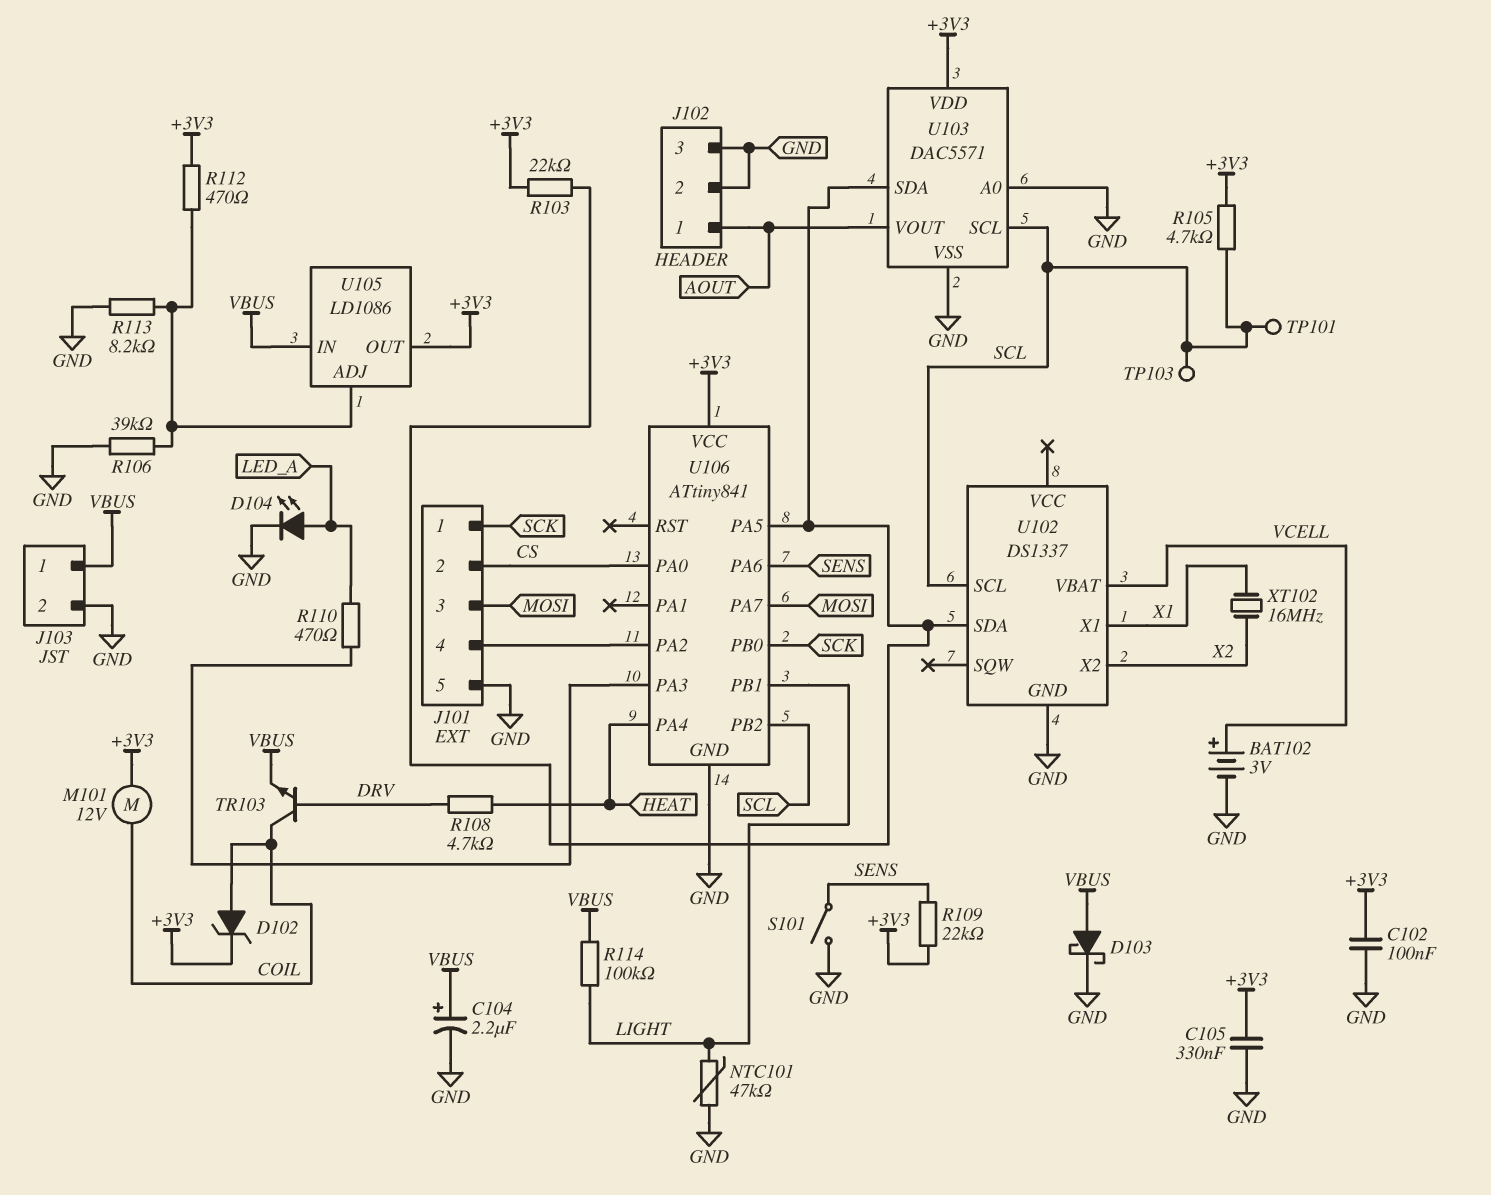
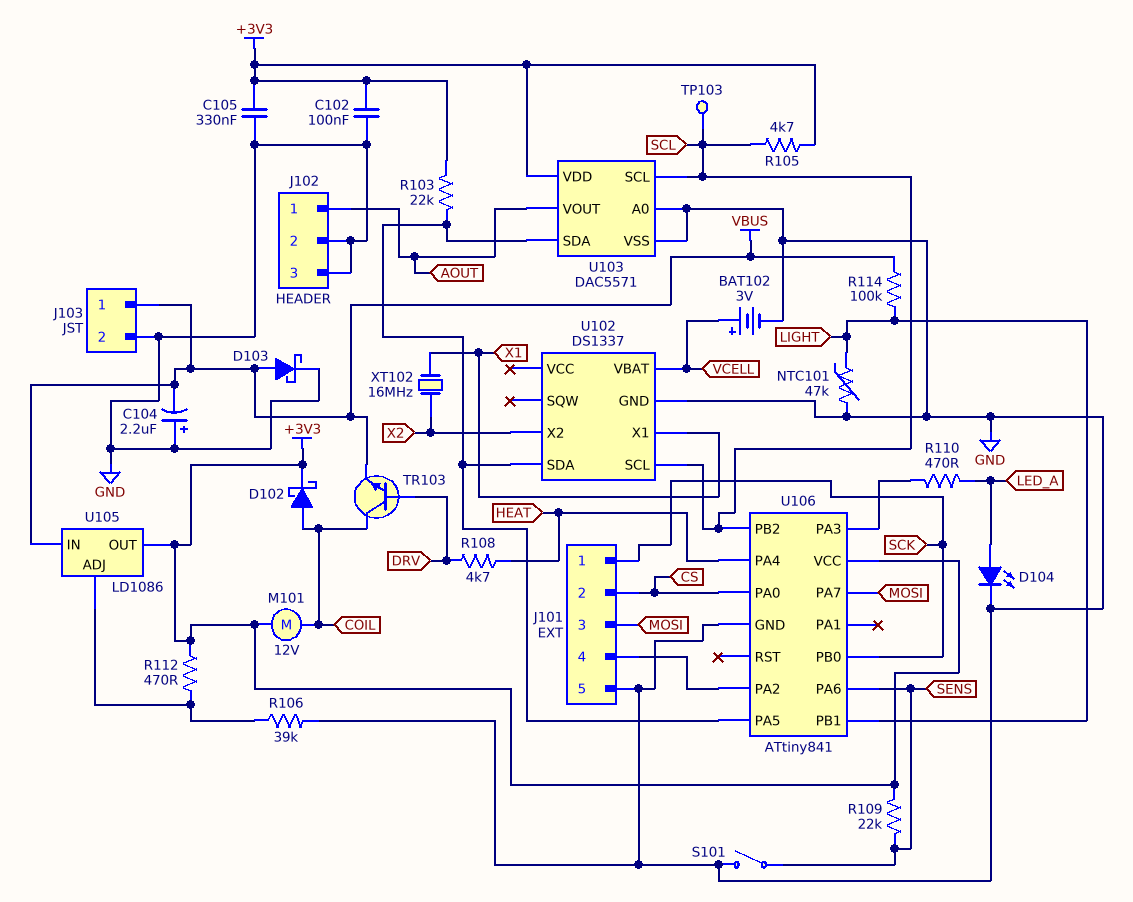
C104: 2.2uF (plus VBUS, minus GND) -> 2.2uF (plus GND, minus VBUS)
D102: zener (A COIL, K +3V3) -> schottky (A COIL, K +3V3)
R113: 8.2k (GND, U105/ADJ) -> none
TP101: test point (SCL) -> none

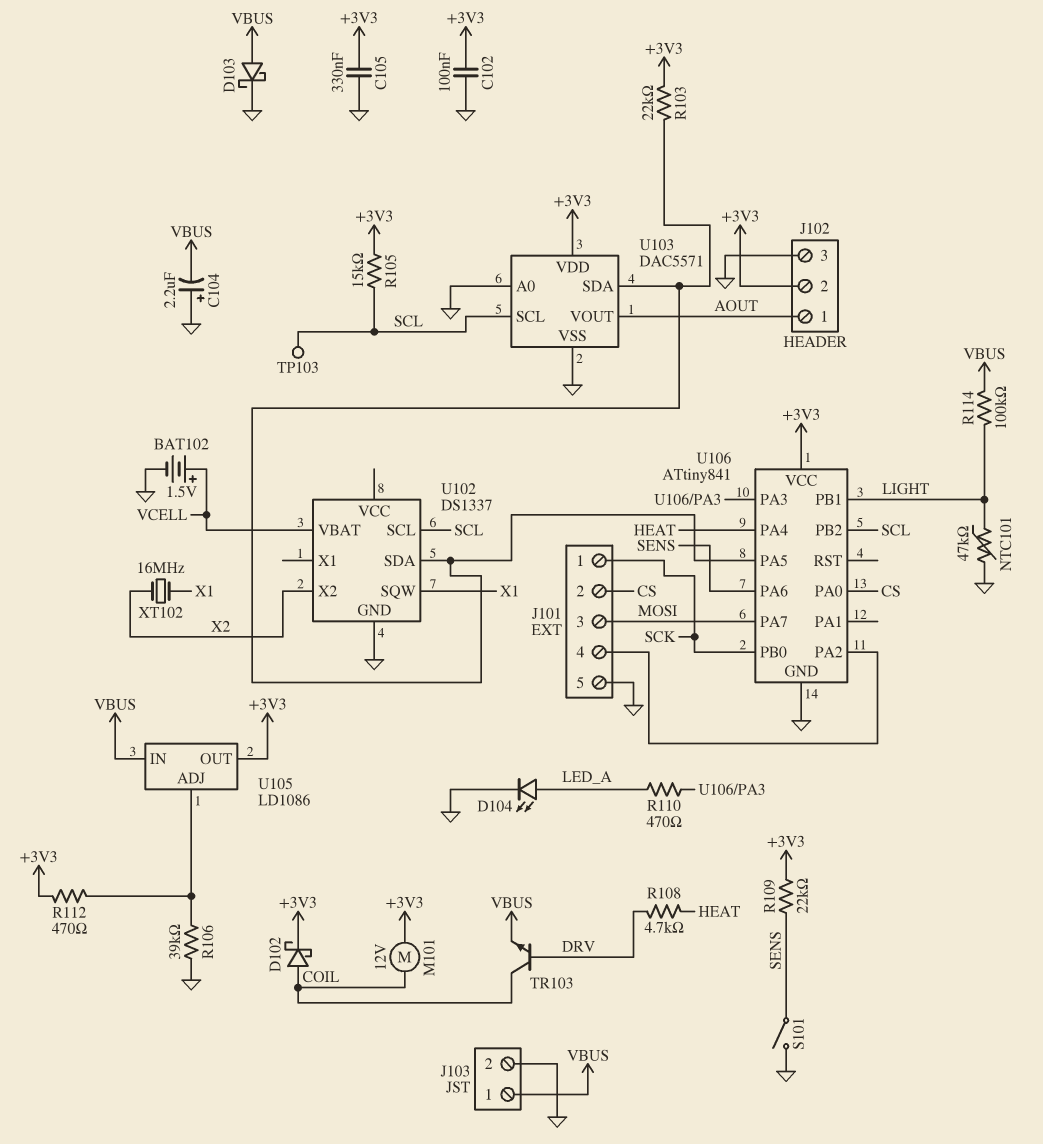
BAT102: 3V (plus VCELL, minus GND) -> 1.5V (plus VCELL, minus GND)
J102 pin 2: GND -> +3V3
R105: 4.7k (+3V3, SCL) -> 15k (+3V3, SCL)
U102 pin SQW: none -> X1
U102 pin X1: X1 -> none

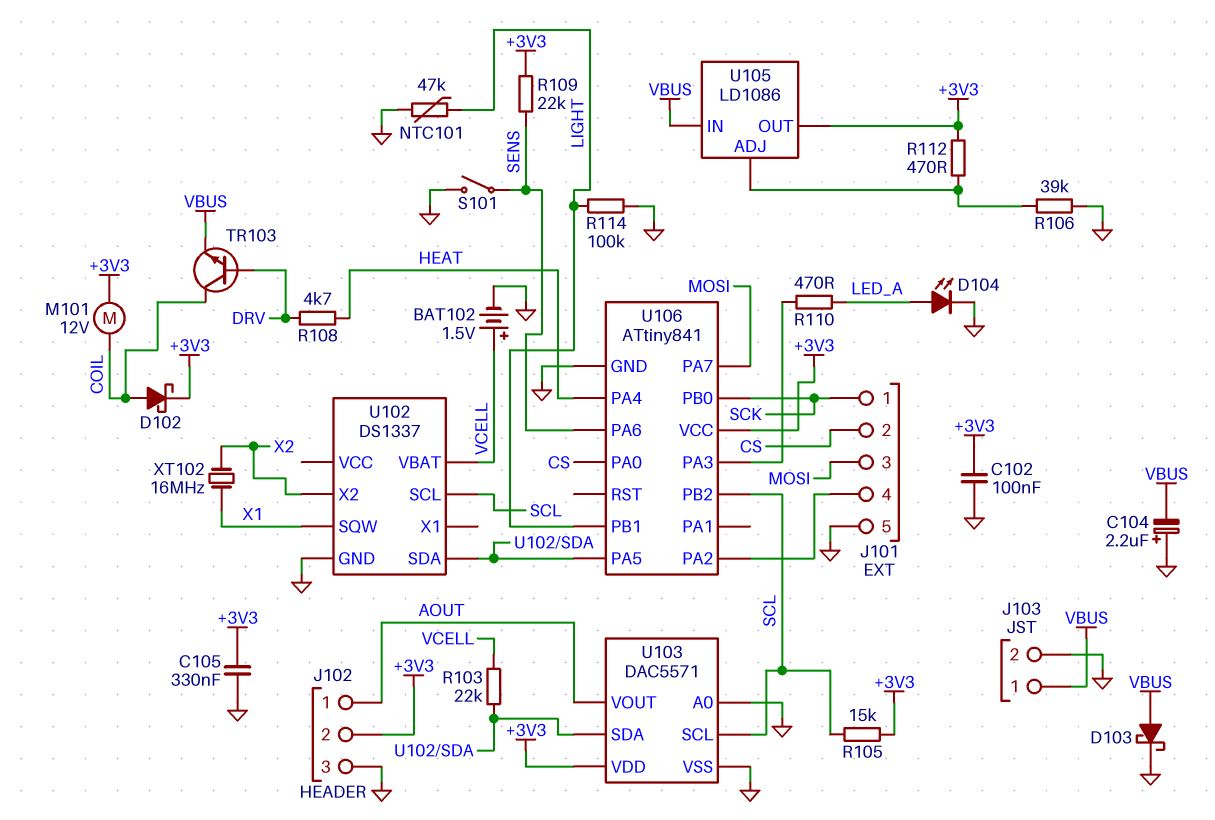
R103: 22k (+3V3, U102/SDA) -> 22k (U102/SDA, VCELL)
R114: 100k (LIGHT, VBUS) -> 100k (GND, LIGHT)
TP103: test point (SCL) -> none

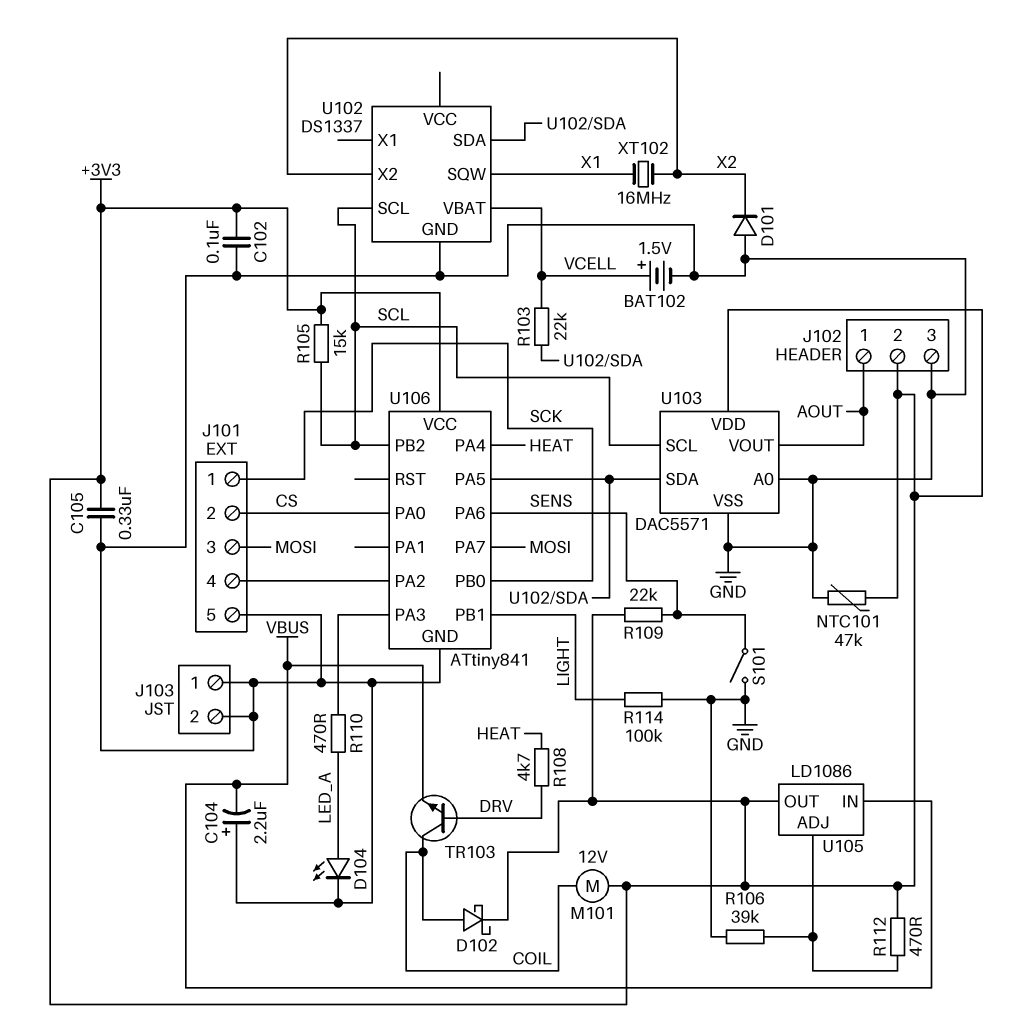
D101: none -> diode (A GND, K X2)
D103: schottky (A VBUS, K GND) -> none
J103 pin 1: VBUS -> GND
NTC101: 47k (GND, LIGHT) -> 47k (+3V3, GND)

